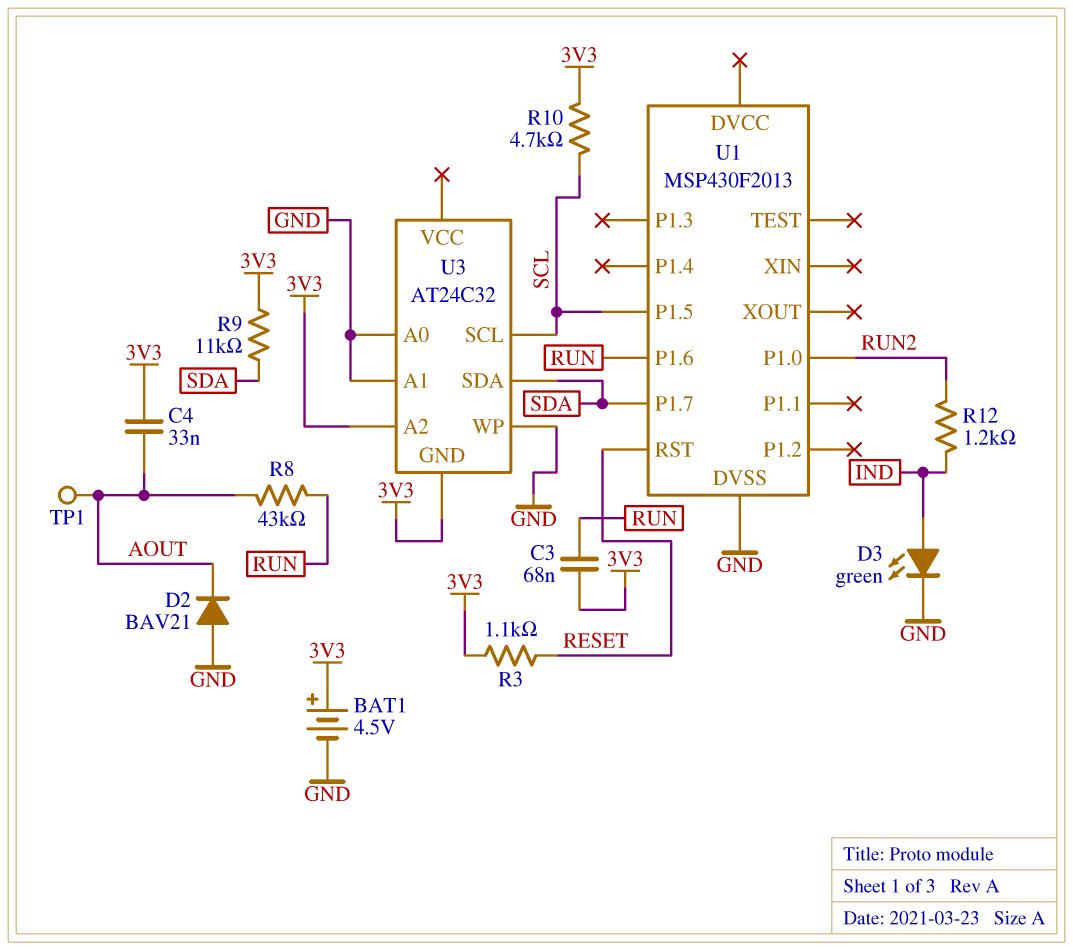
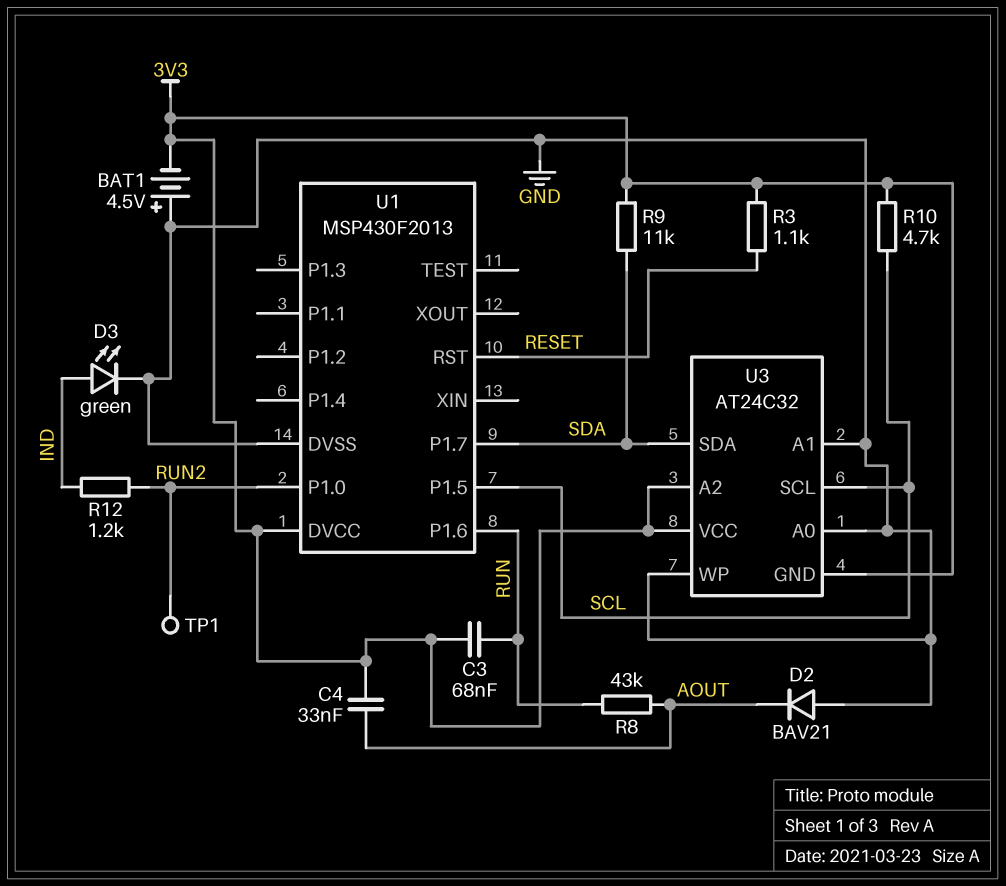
BAT1: 4.5V (plus 3V3, minus GND) -> 4.5V (plus GND, minus 3V3)
TP1: test point (AOUT) -> test point (RUN2)
U1 pin DVCC: none -> 3V3
U3 pin VCC: none -> 3V3

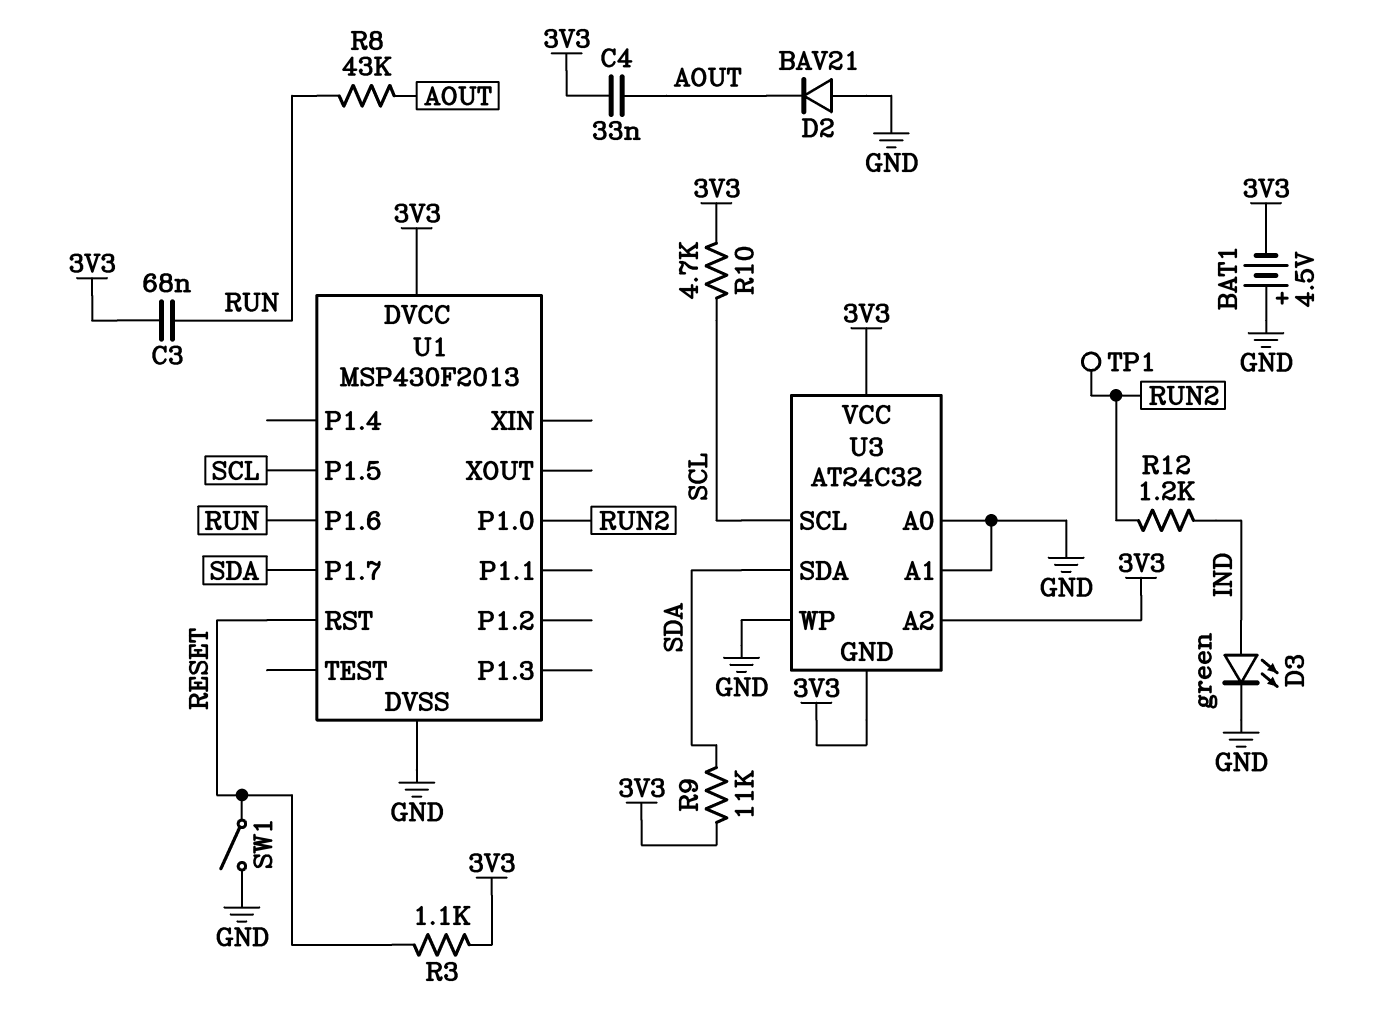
SW1: none -> switch (GND, RESET)

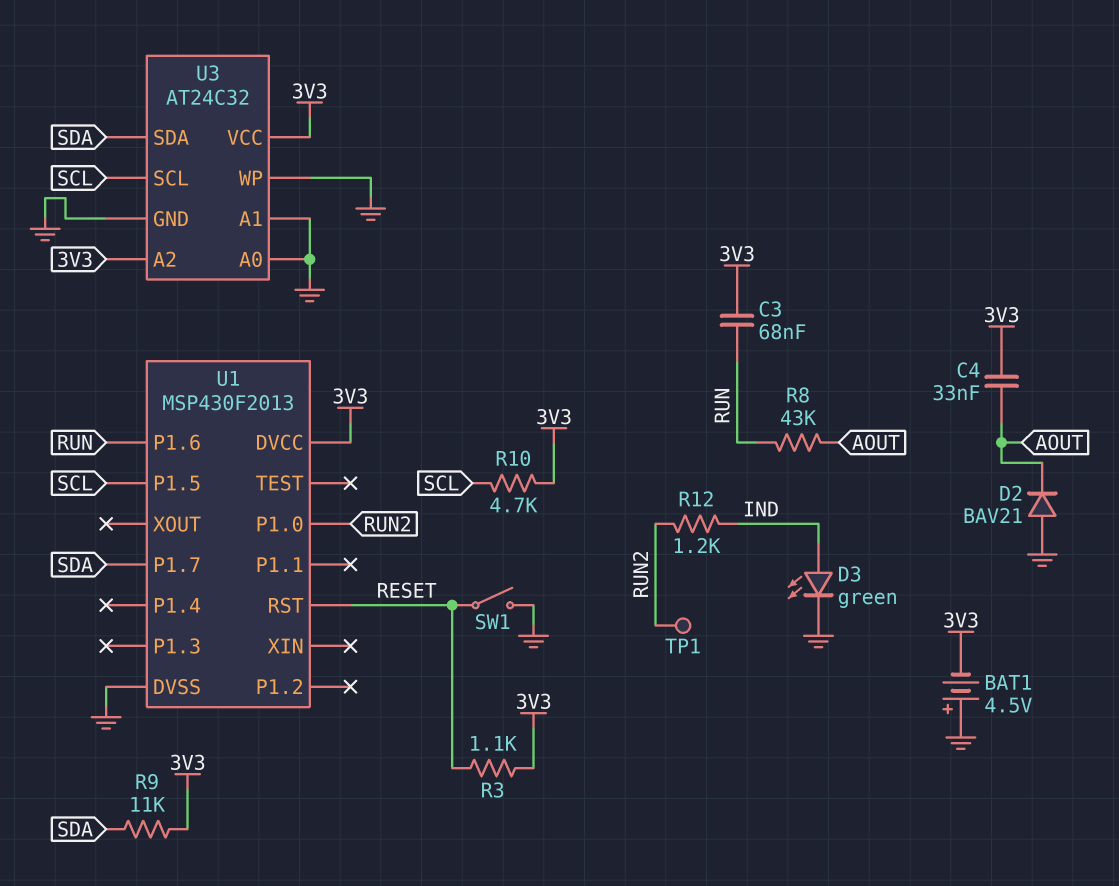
U3 pin GND: 3V3 -> GND

